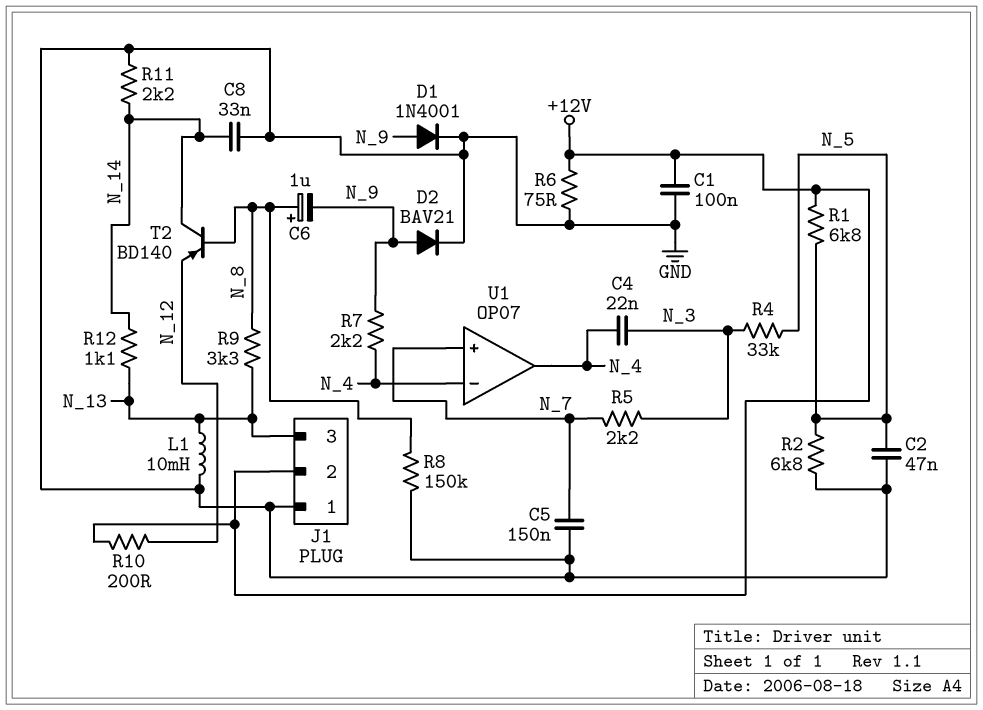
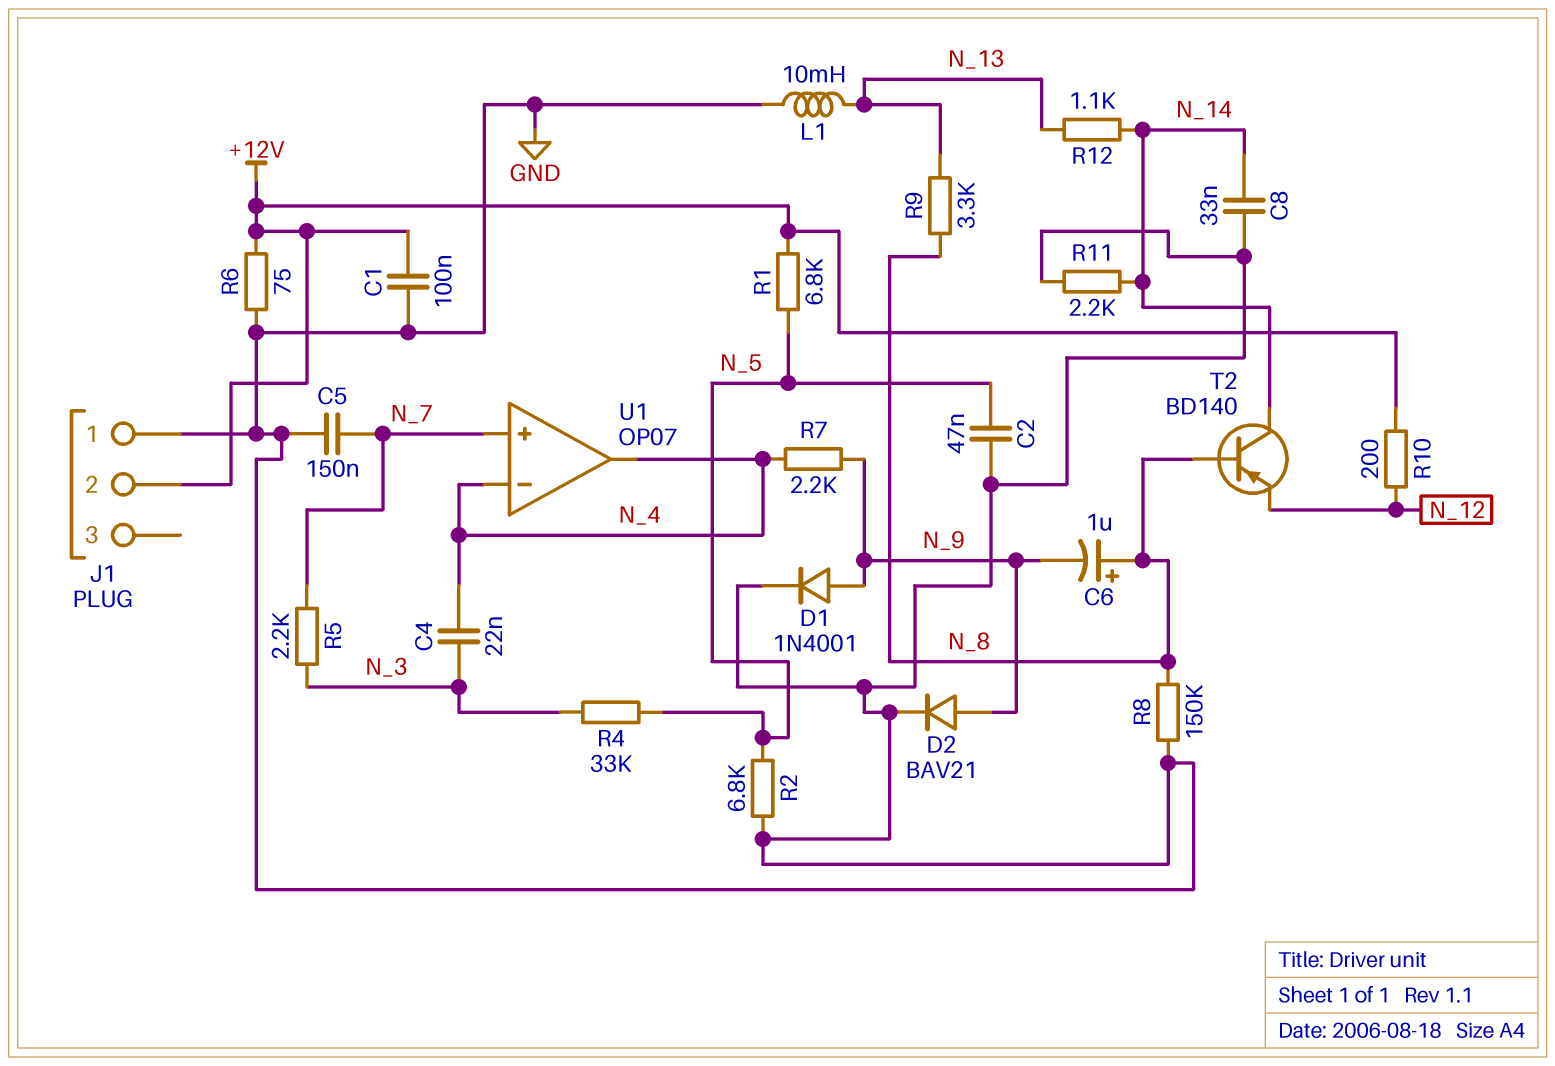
J1 pin 3: N_13 -> none

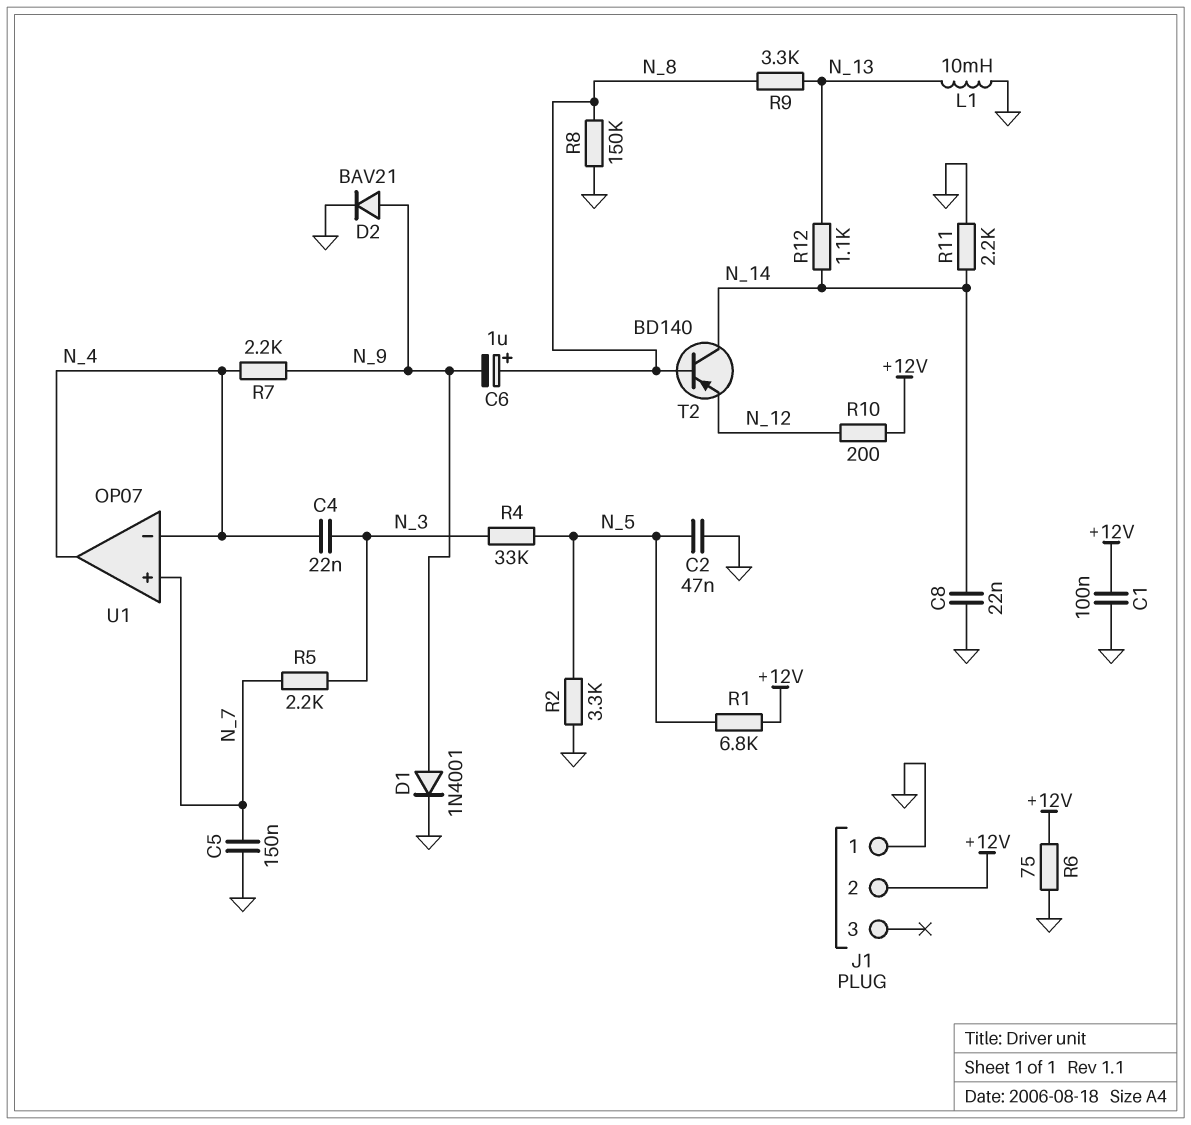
C8: 33nF (GND, N_14) -> 22nF (GND, N_14)
R2: 6.8k (GND, N_5) -> 3.3k (GND, N_5)

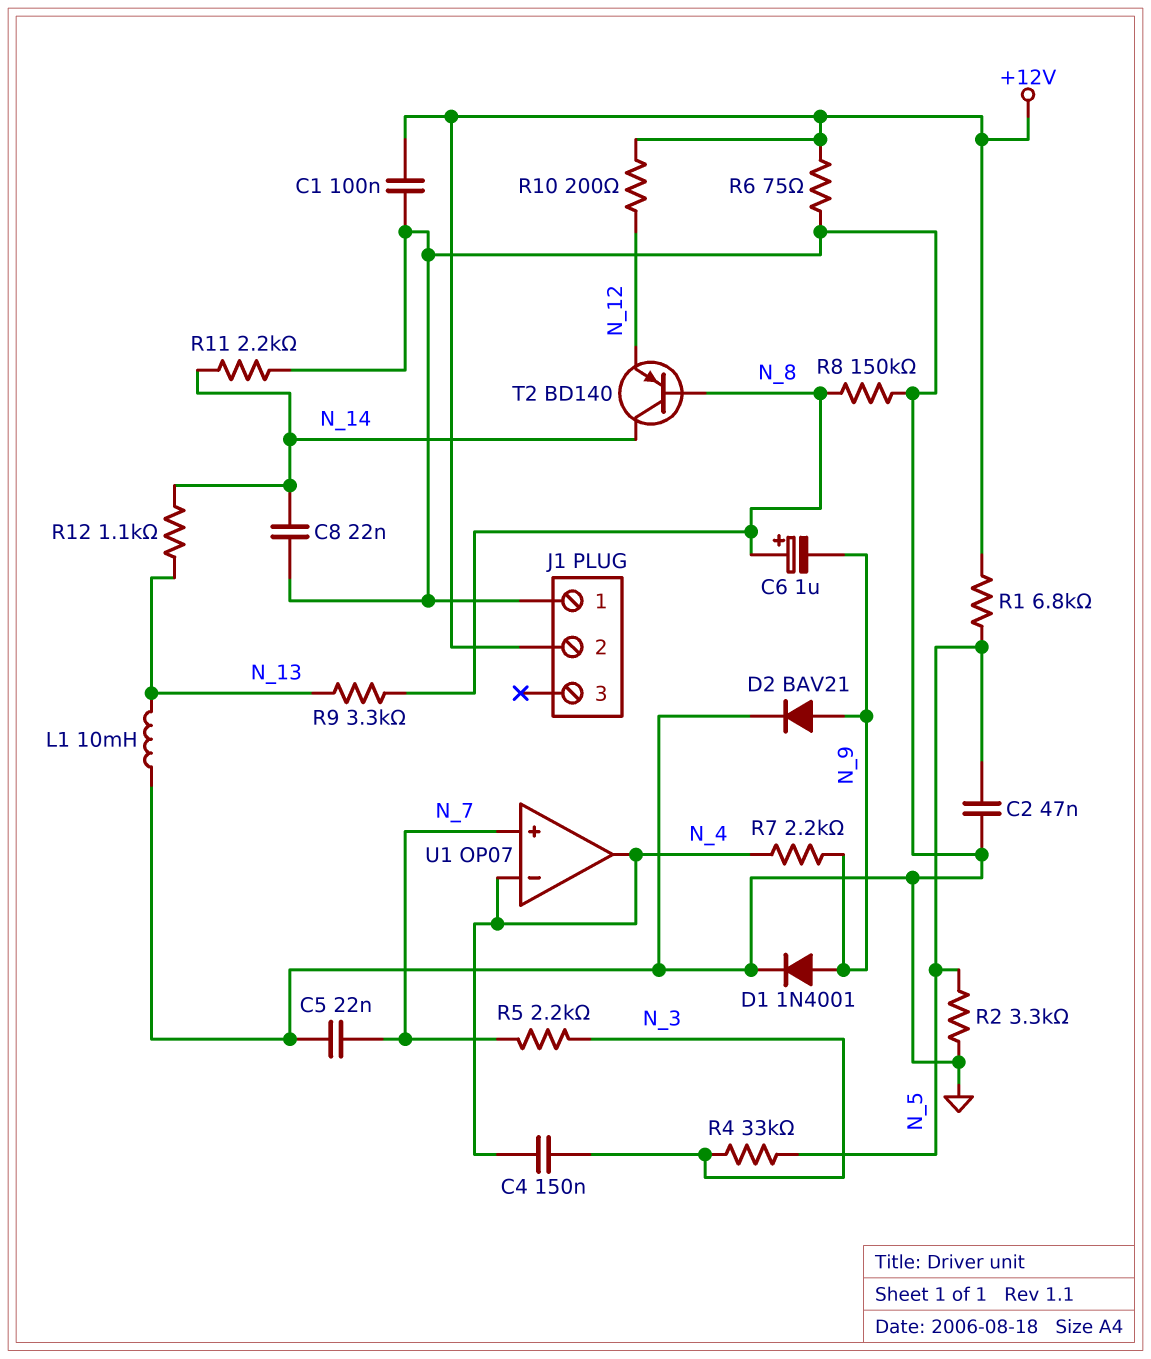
C4: 22nF (N_3, N_4) -> 150nF (N_3, N_4)
C5: 150nF (GND, N_7) -> 22nF (GND, N_7)

